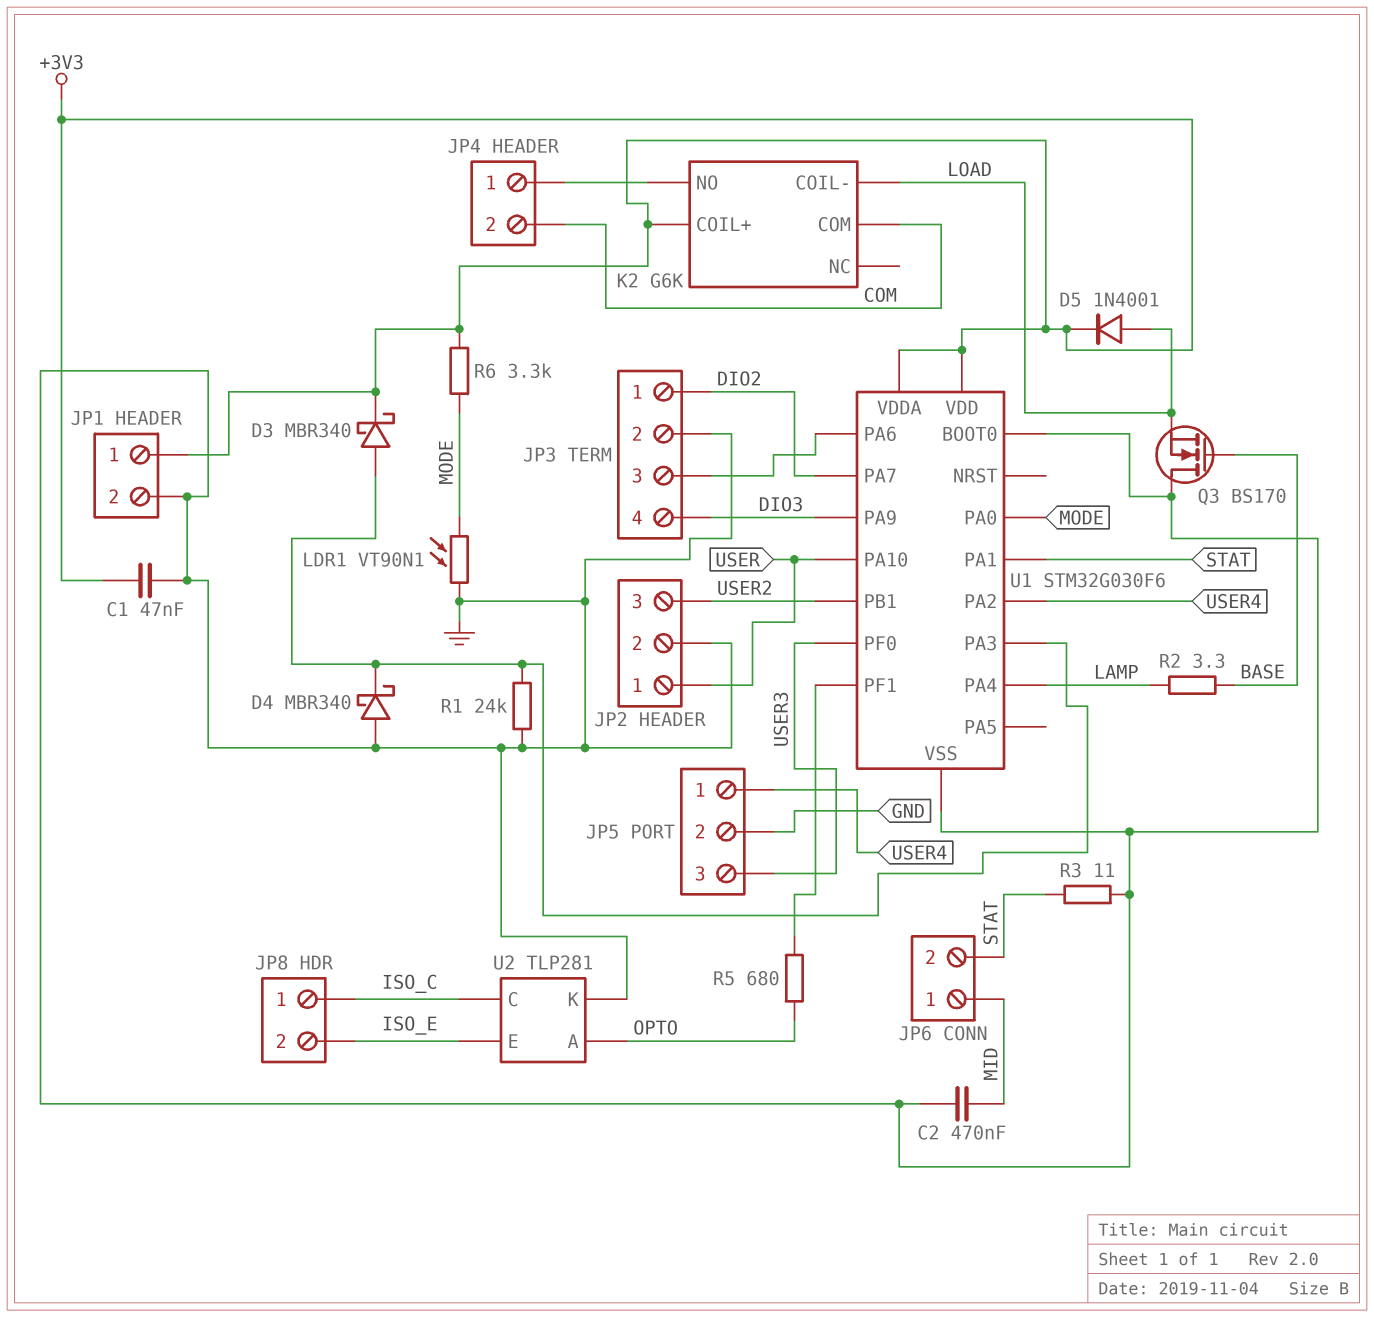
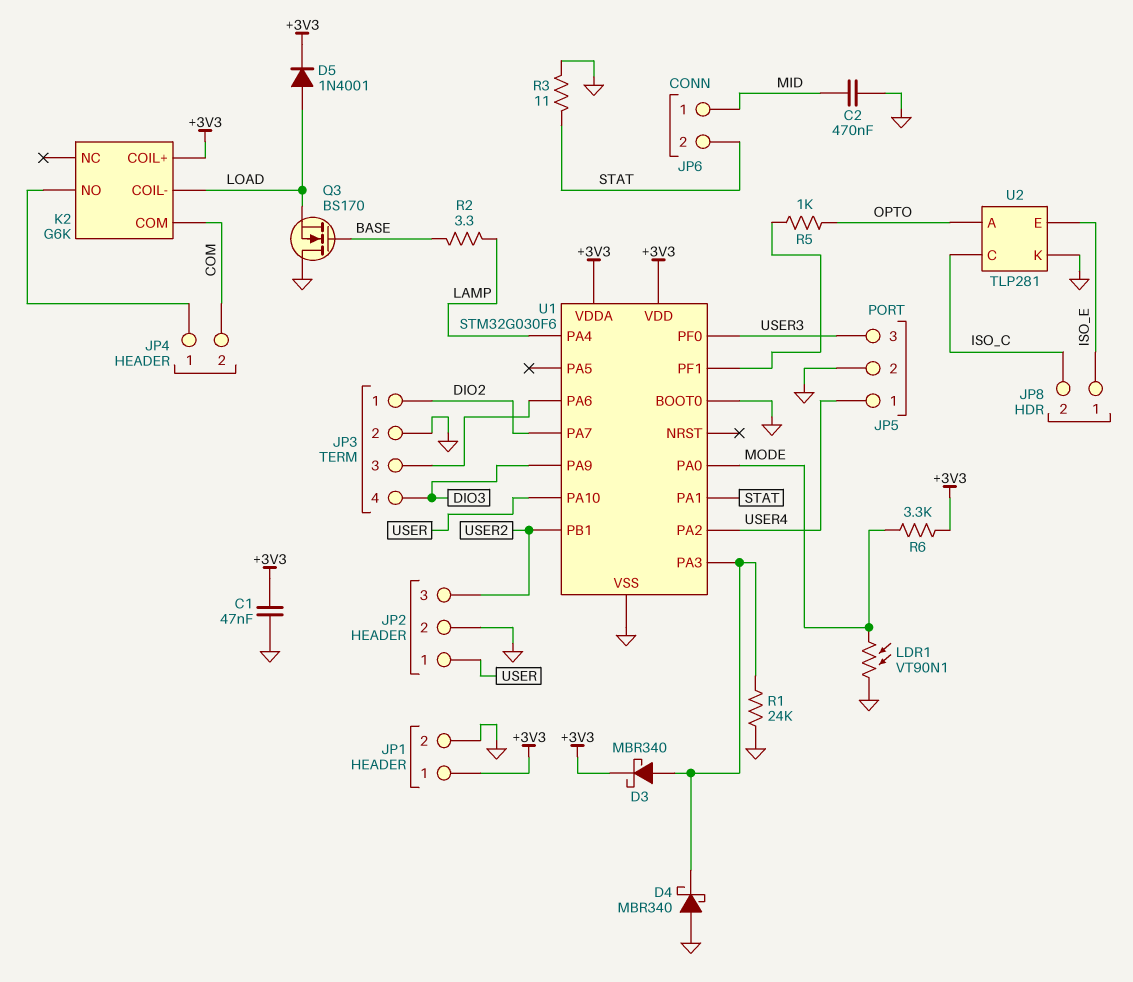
JP8 pin 1: ISO_C -> ISO_E
JP8 pin 2: ISO_E -> ISO_C
R5: 680 (OPTO, U1/PF1) -> 1k (OPTO, U1/PF1)

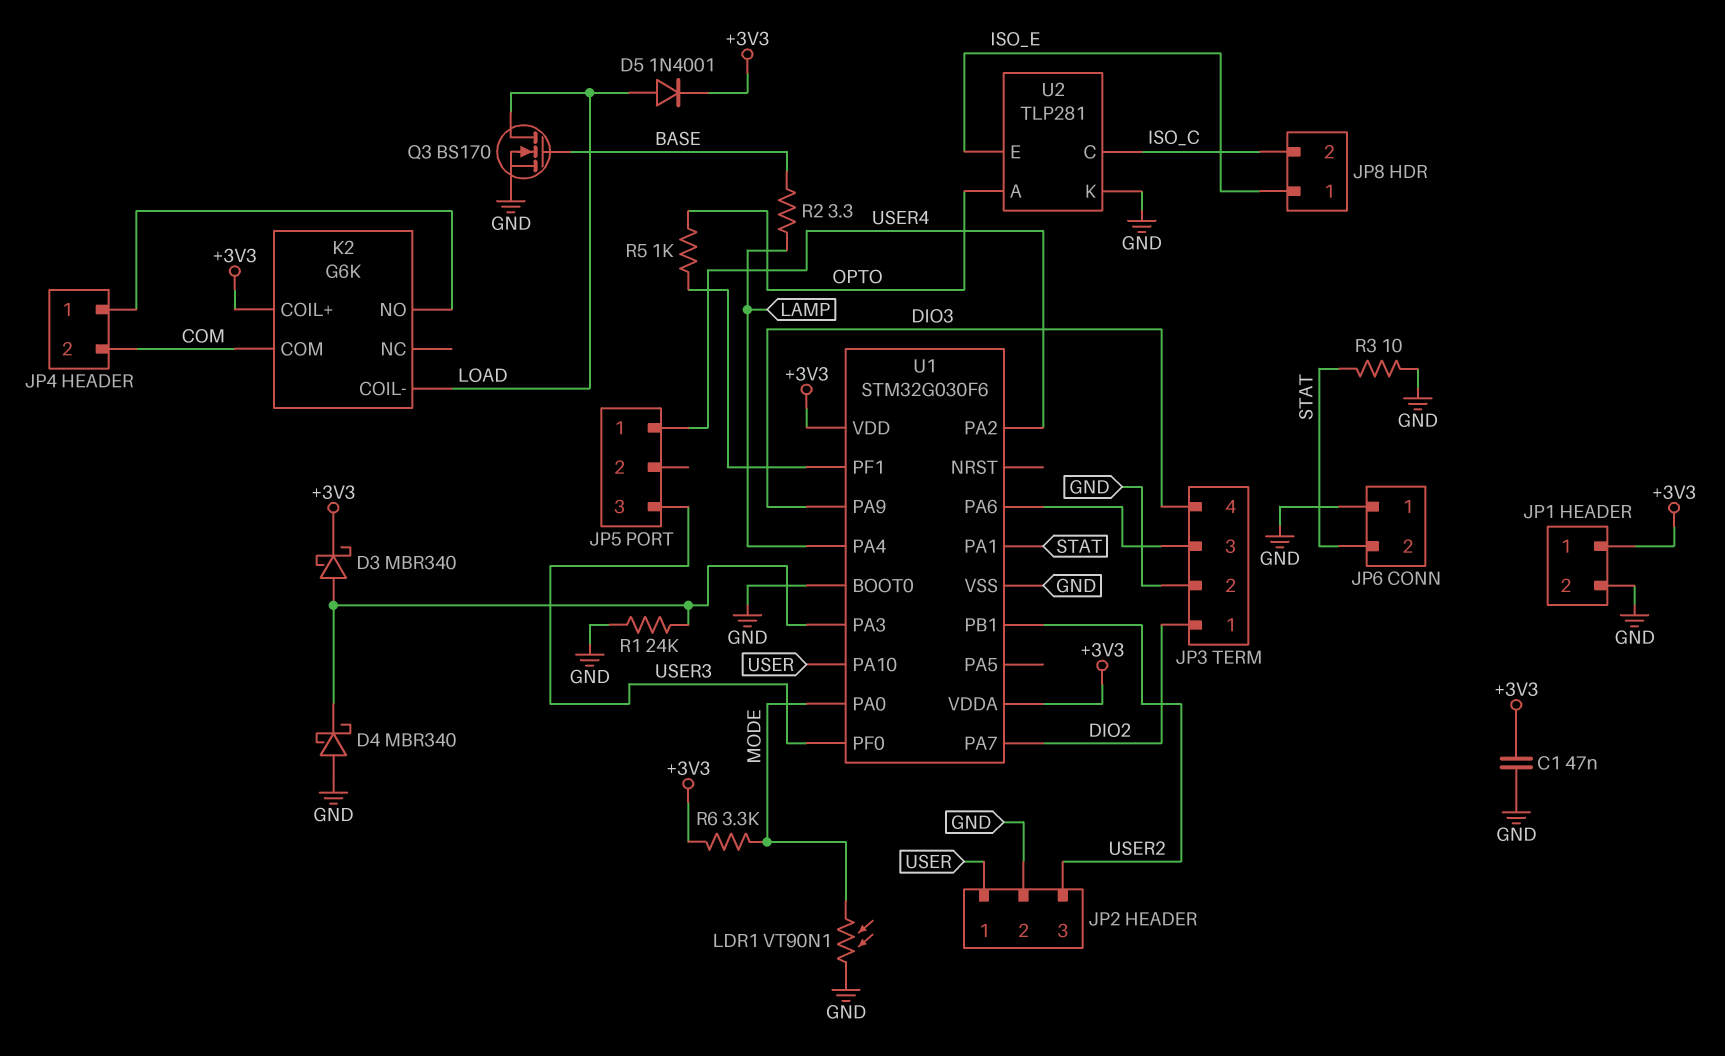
C2: 470nF (GND, MID) -> none
JP5 pin 2: GND -> none
JP6 pin 1: MID -> GND
Q3: NMOS BS170 (G BASE, D GND, S LOAD) -> NMOS BS170 (G BASE, D LOAD, S GND)
R3: 11 (GND, STAT) -> 10 (GND, STAT)

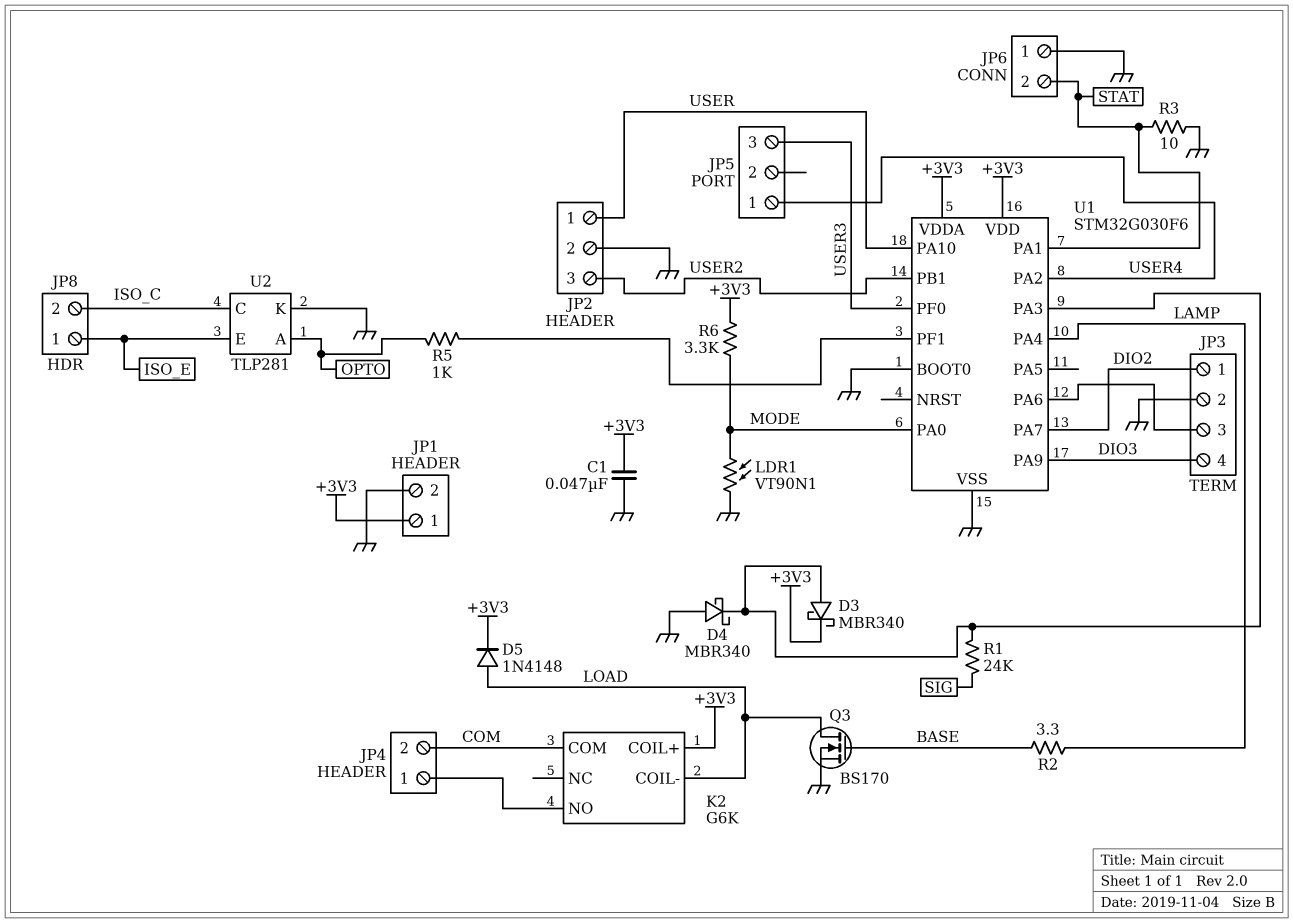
D5: diode 1N4001 (A LOAD, K +3V3) -> diode 1N4148 (A LOAD, K +3V3)
R1: 24k (GND, U1/PA3) -> 24k (SIG, U1/PA3)

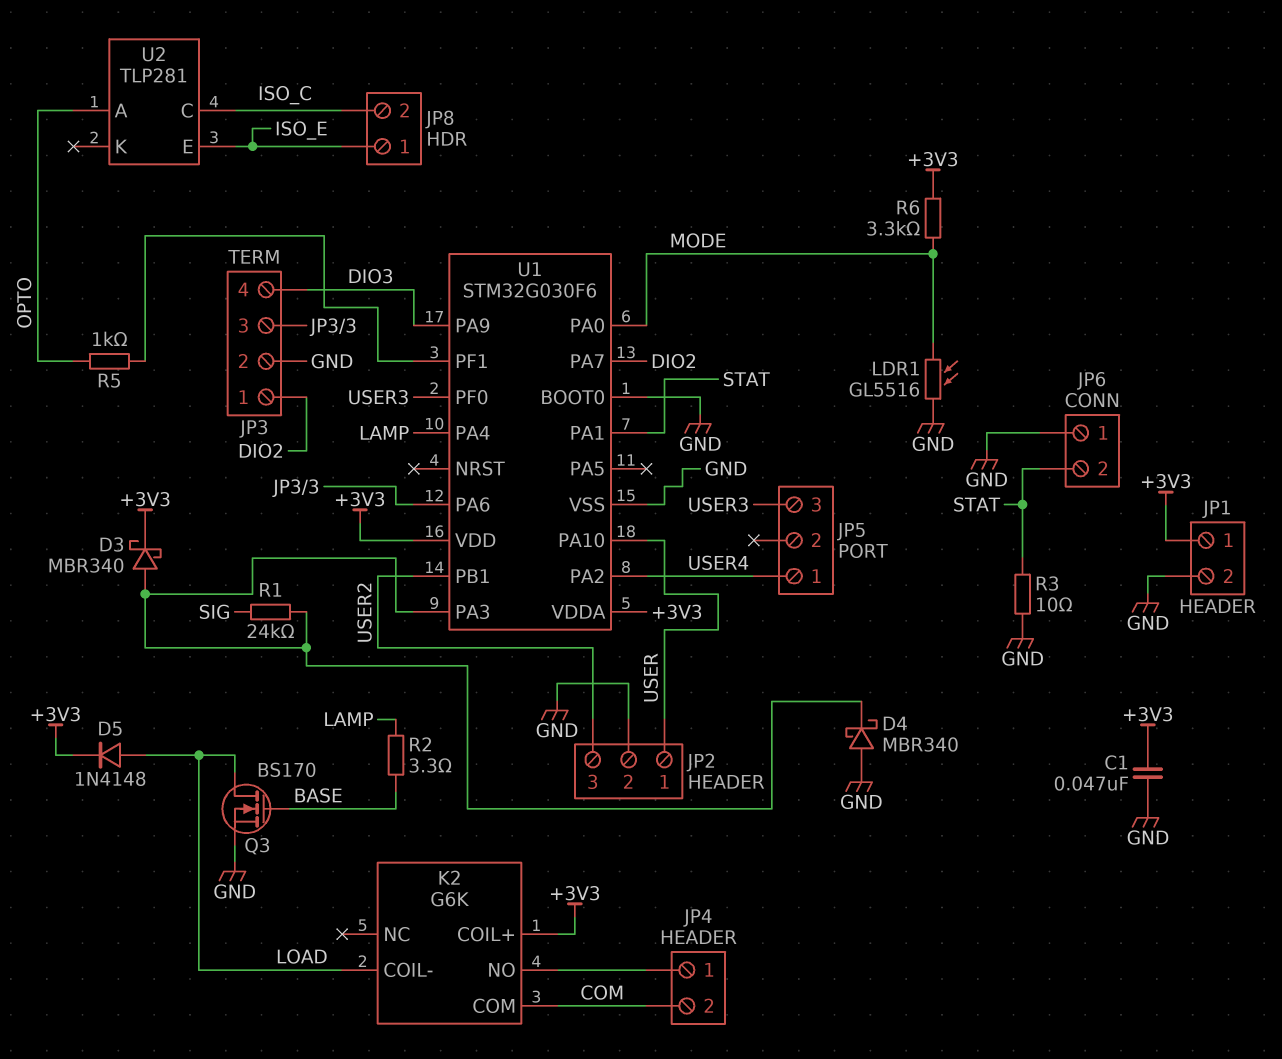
LDR1: VT90N1 (GND, MODE) -> GL5516 (GND, MODE)
U2 pin K: GND -> none

